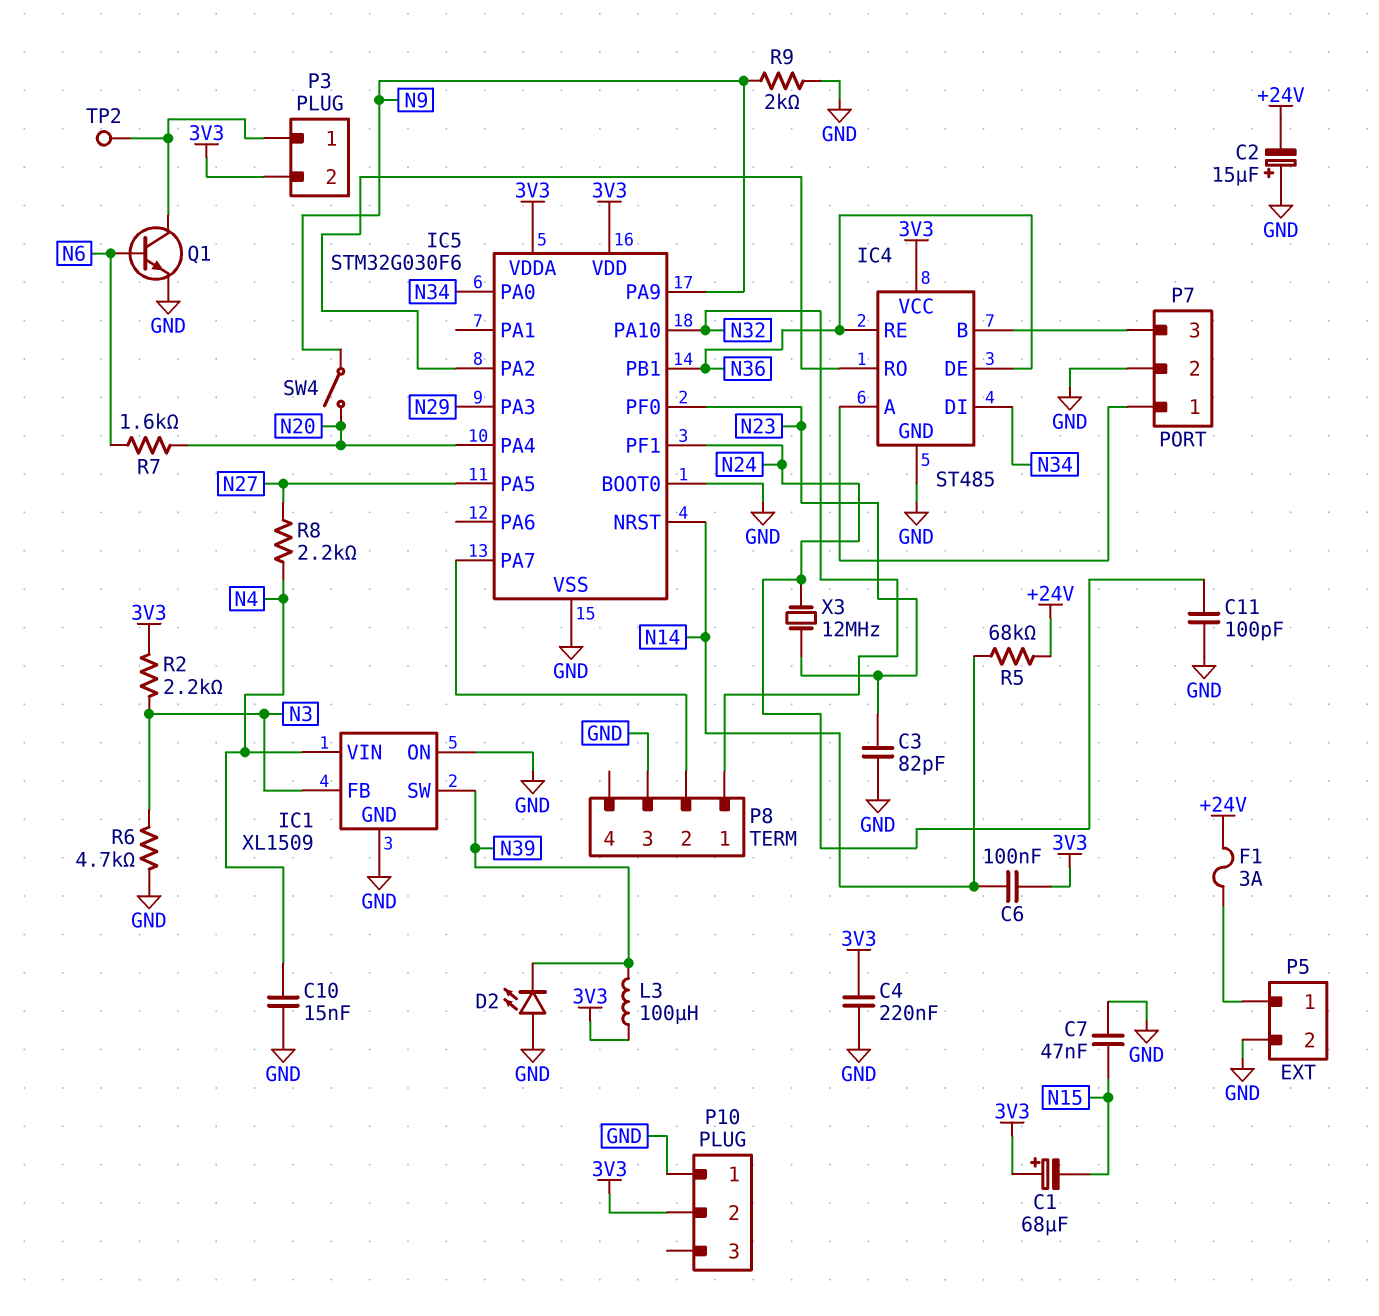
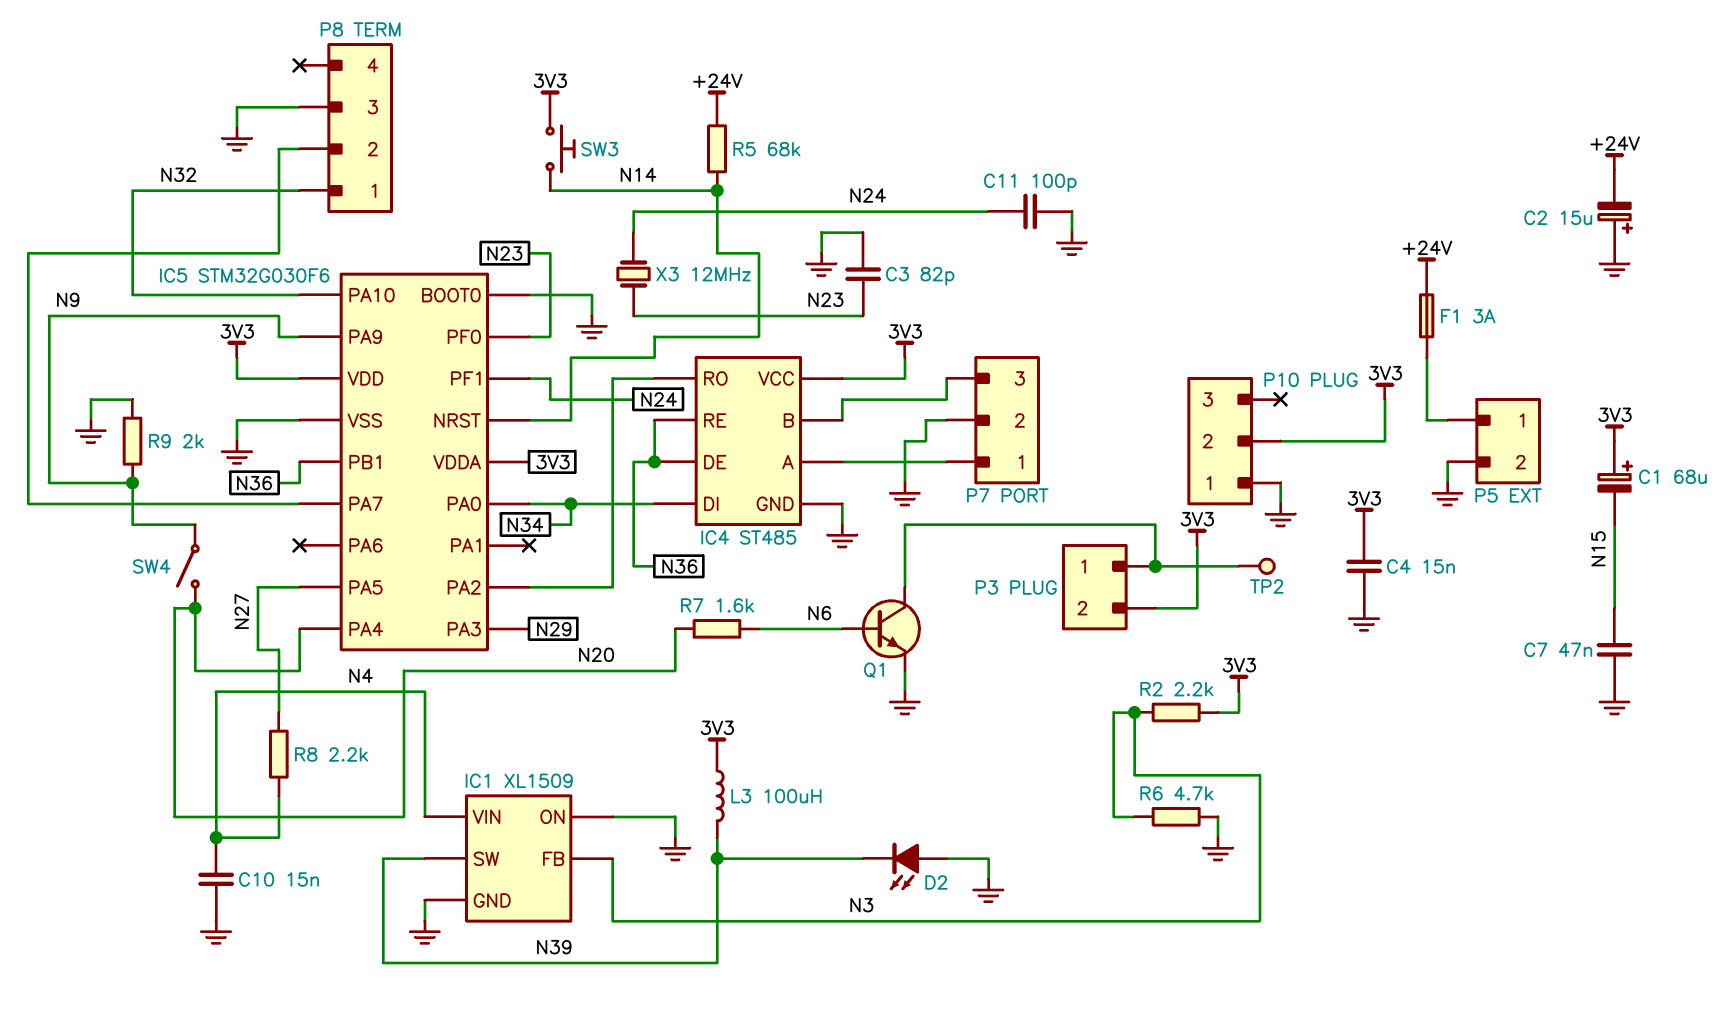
C4: 220nF (3V3, GND) -> 15nF (3V3, GND)
C6: 100nF (3V3, N14) -> none
SW3: none -> button (3V3, N14)

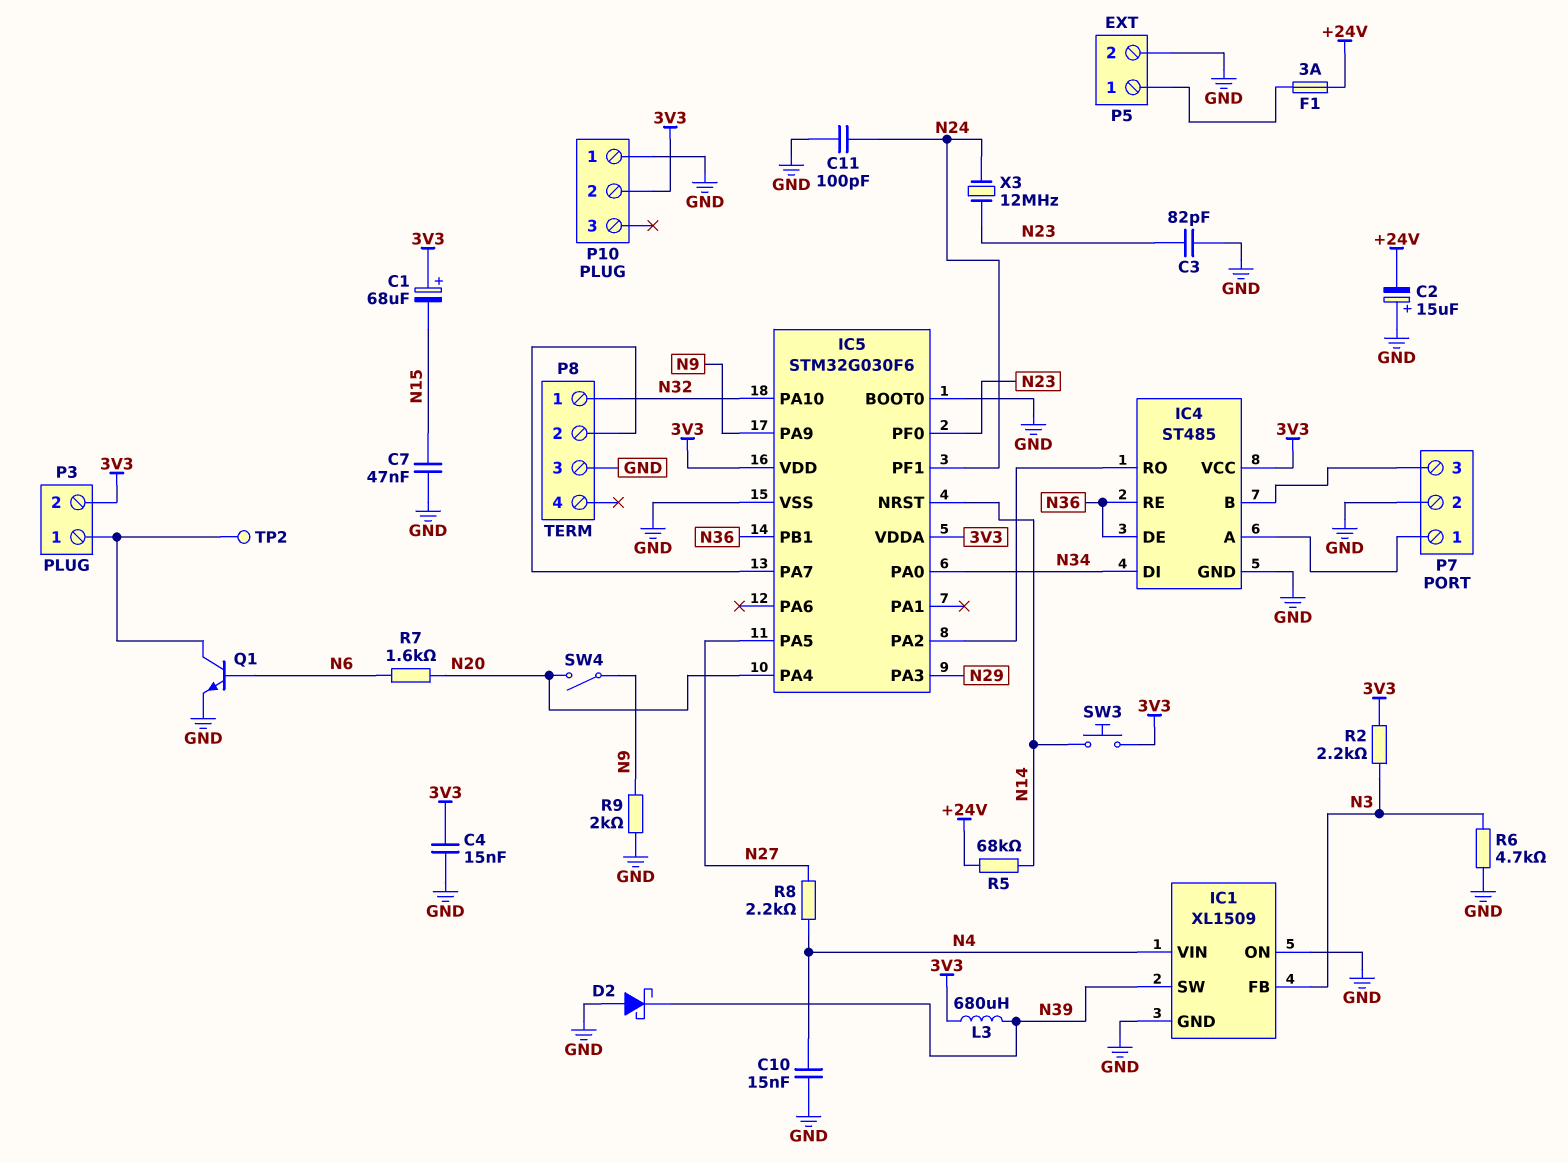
D2: LED (A GND, K N39) -> schottky (A GND, K N39)
L3: 100uH (3V3, N39) -> 680uH (3V3, N39)

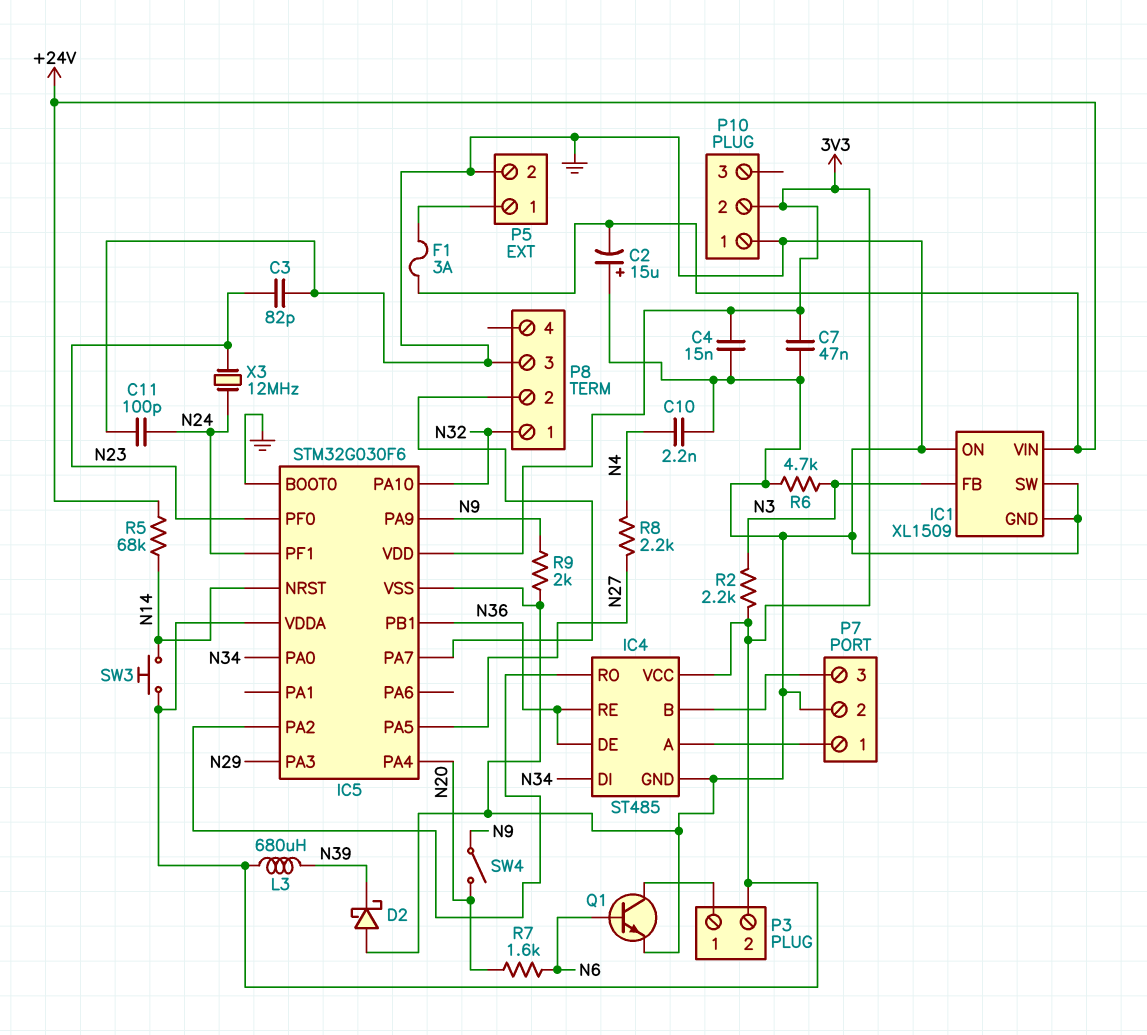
C1: 68uF (plus 3V3, minus N15) -> none
C7: 47nF (GND, N15) -> 47nF (3V3, GND)
C10: 15nF (GND, N4) -> 2.2nF (GND, N4)
IC1 pin SW: N39 -> GND
IC1 pin VIN: N4 -> +24V
TP2: test point (P3/1) -> none

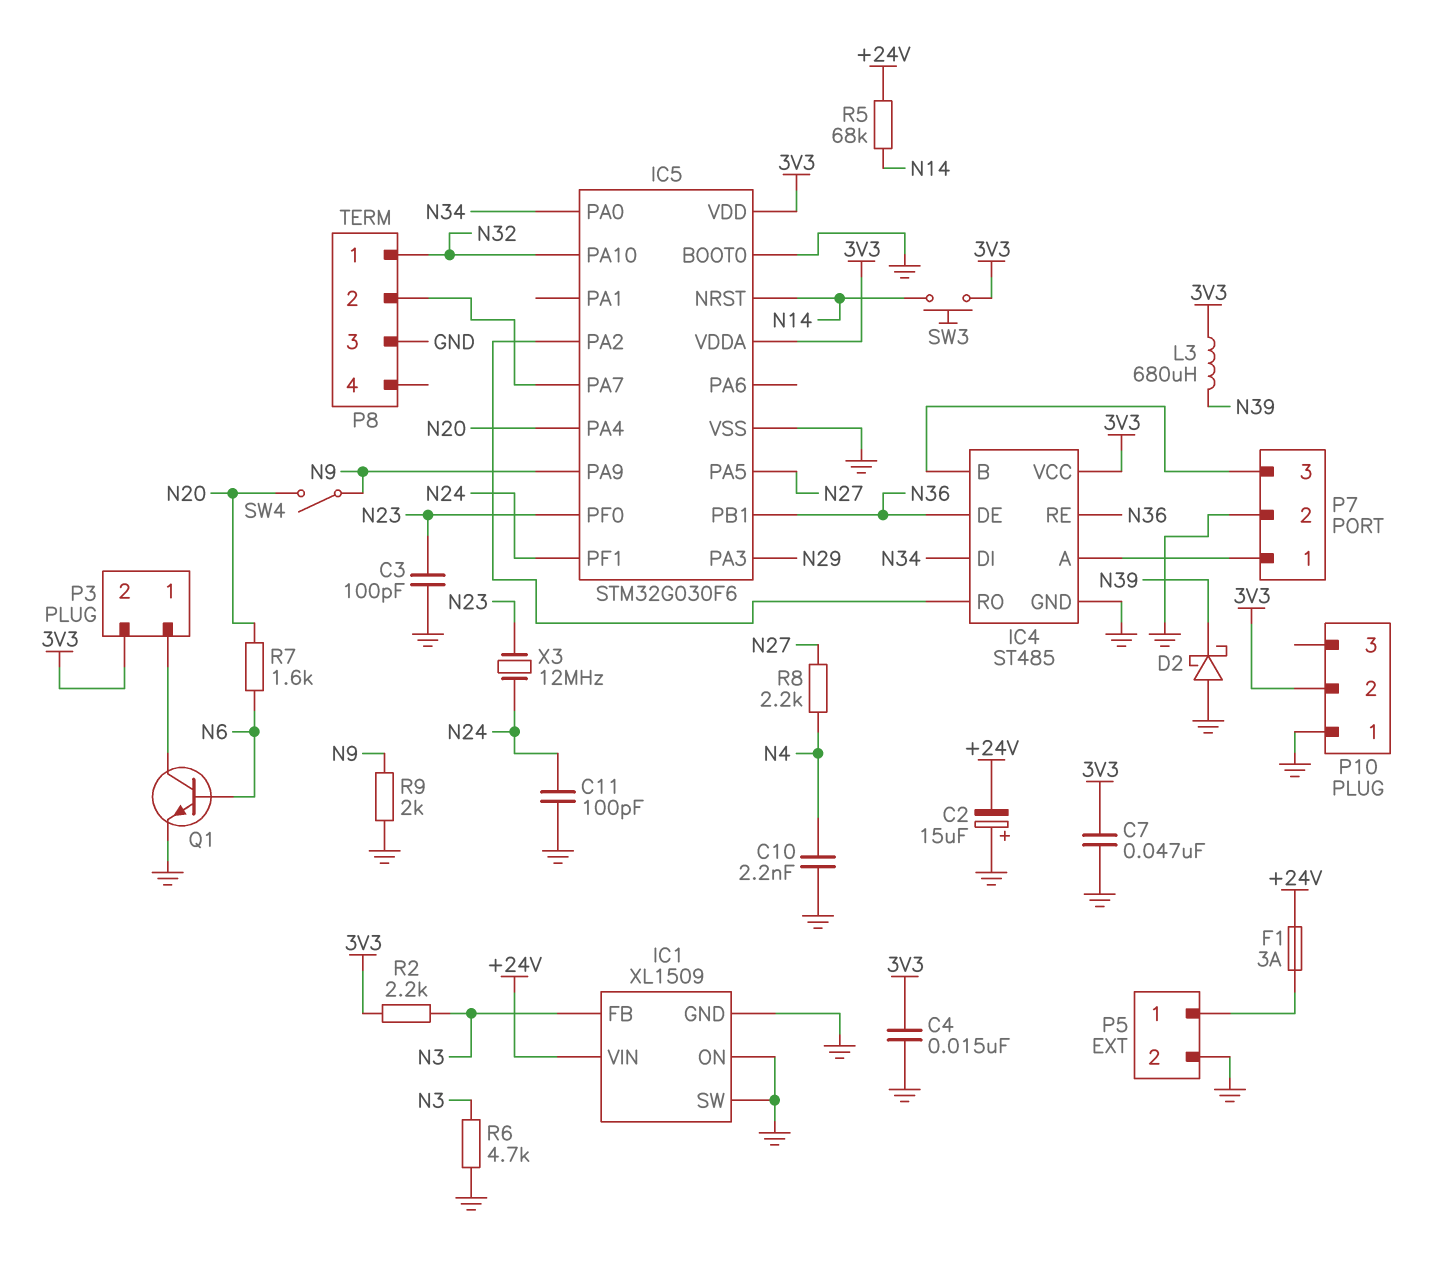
C3: 82pF (GND, N23) -> 100pF (GND, N23)

